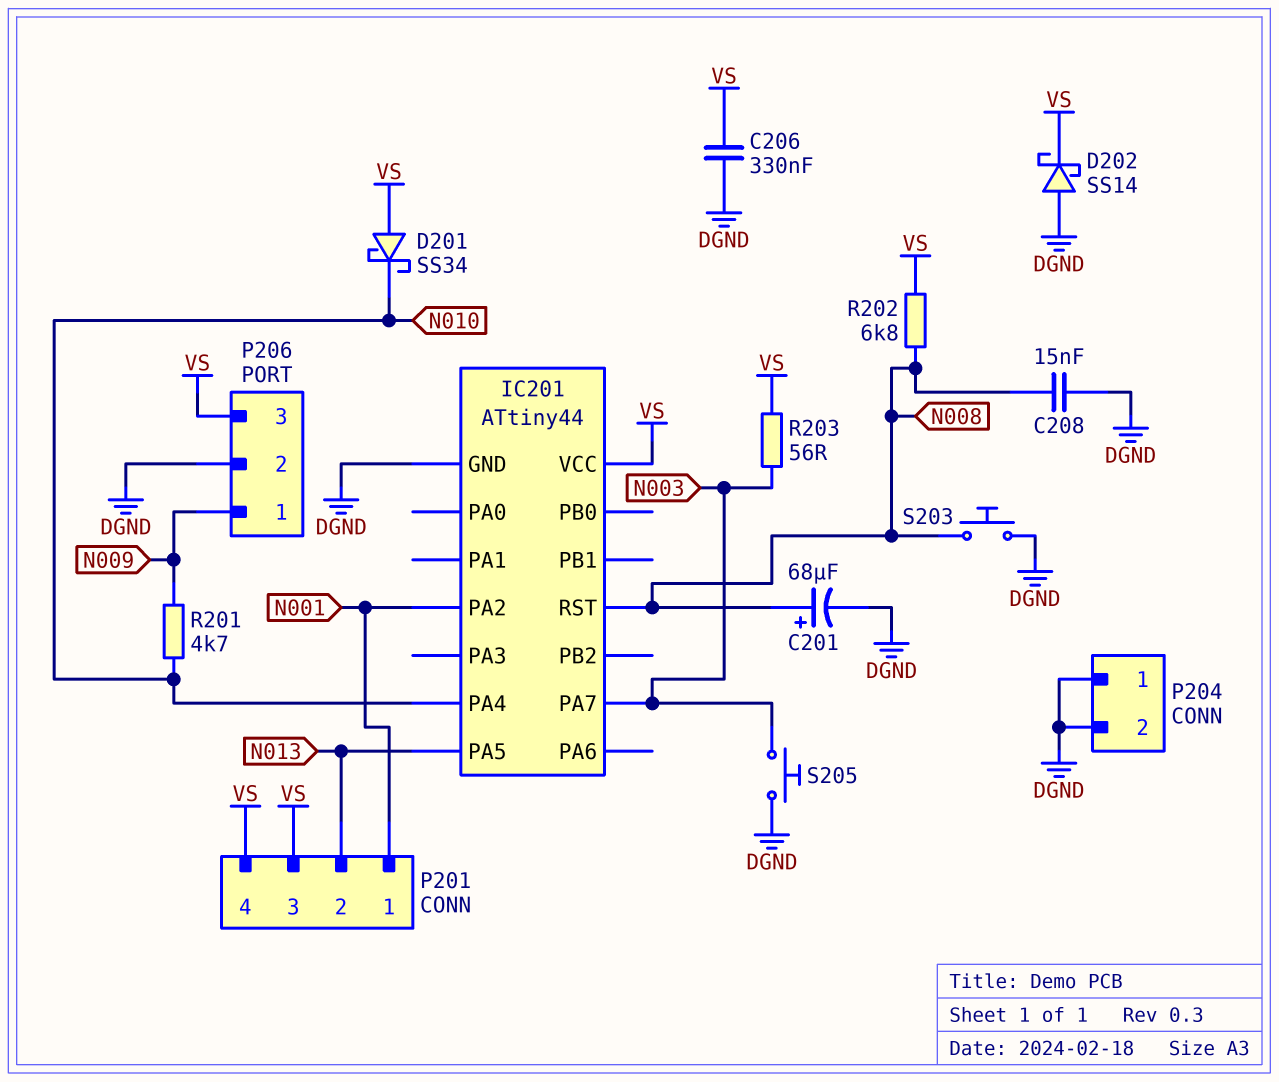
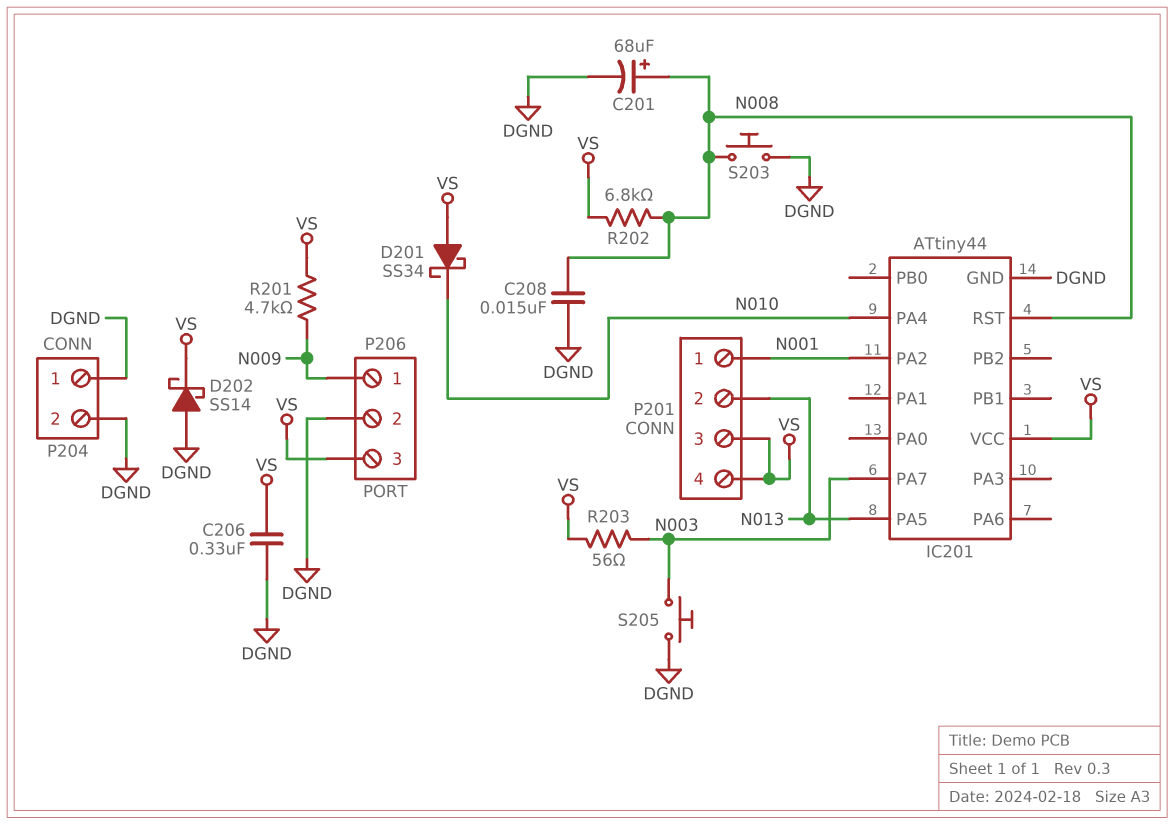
R201: 4.7k (N009, N010) -> 4.7k (N009, VS)

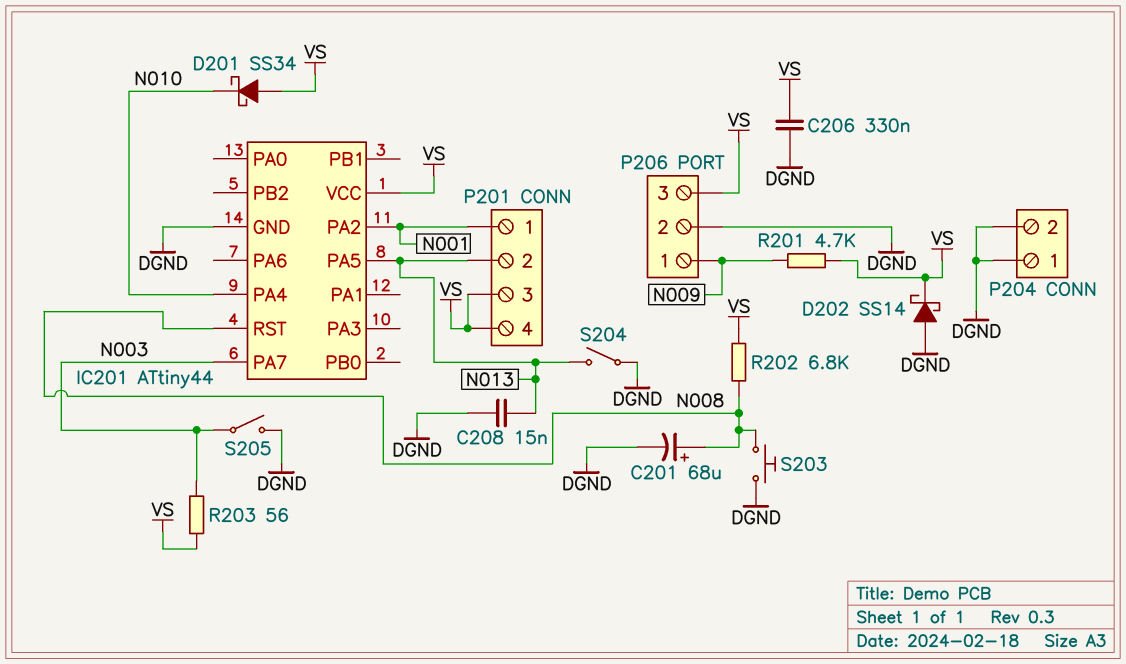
C208: 15nF (DGND, N008) -> 15nF (DGND, N013)
S204: none -> switch (DGND, N013)
S205: button (DGND, N003) -> switch (DGND, N003)

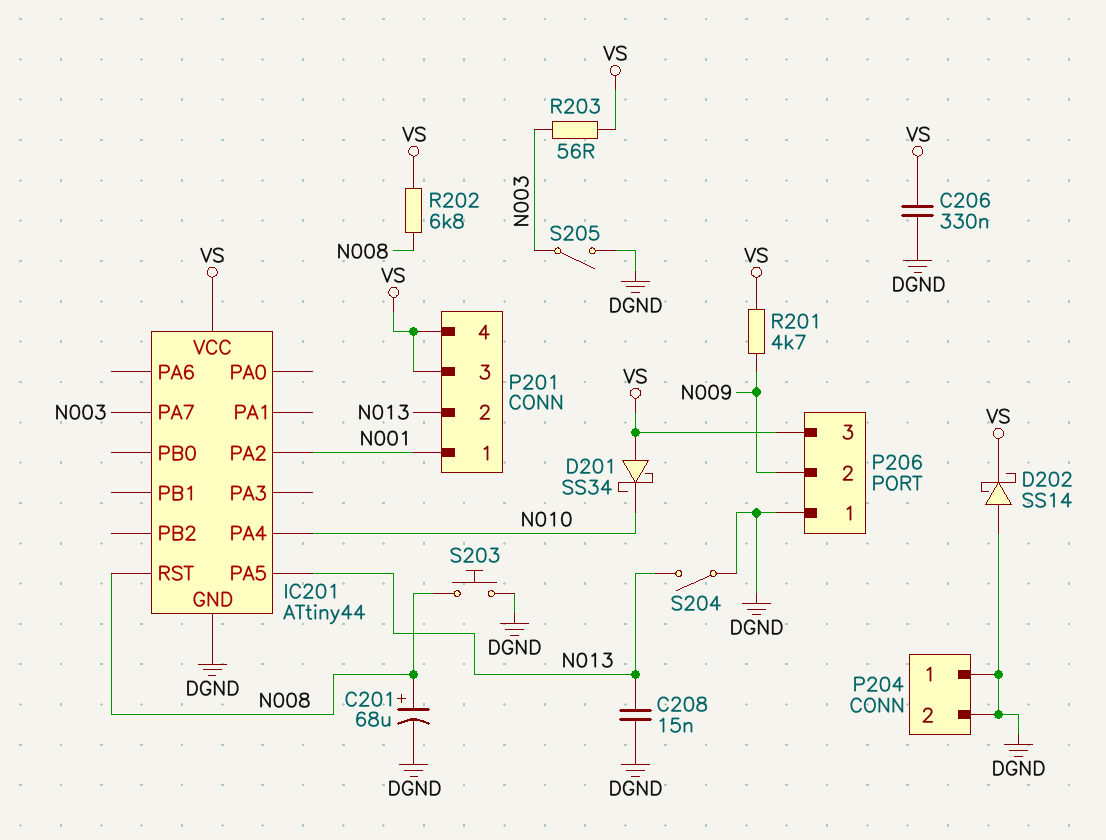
P206 pin 1: N009 -> DGND
P206 pin 2: DGND -> N009

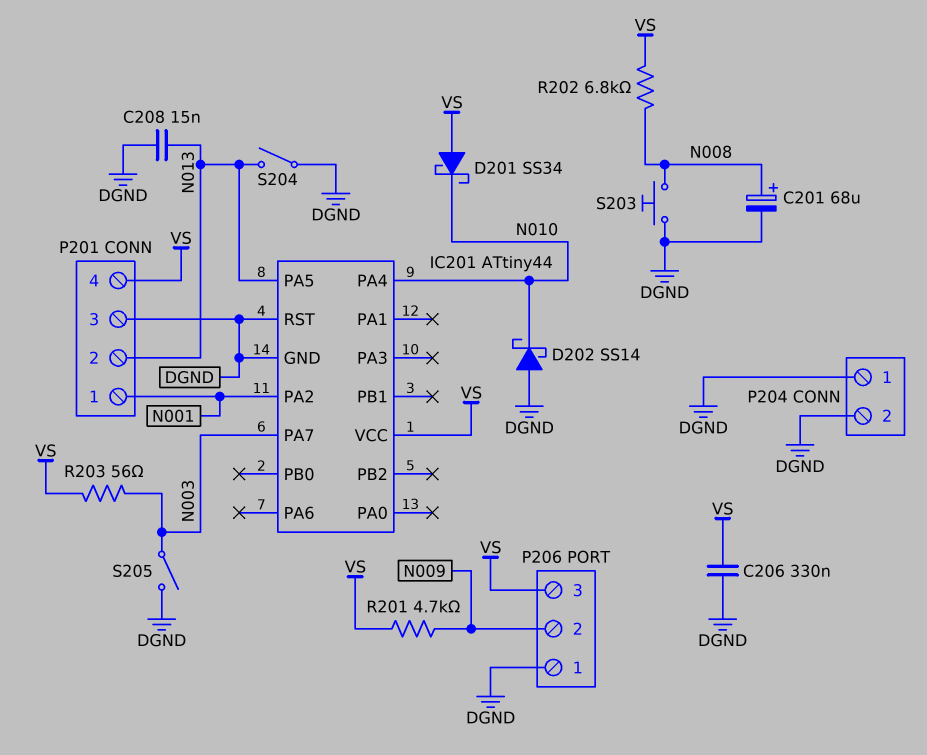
D202: schottky SS14 (A DGND, K VS) -> schottky SS14 (A DGND, K N010)
IC201 pin RST: N008 -> DGND
P201 pin 3: VS -> DGND

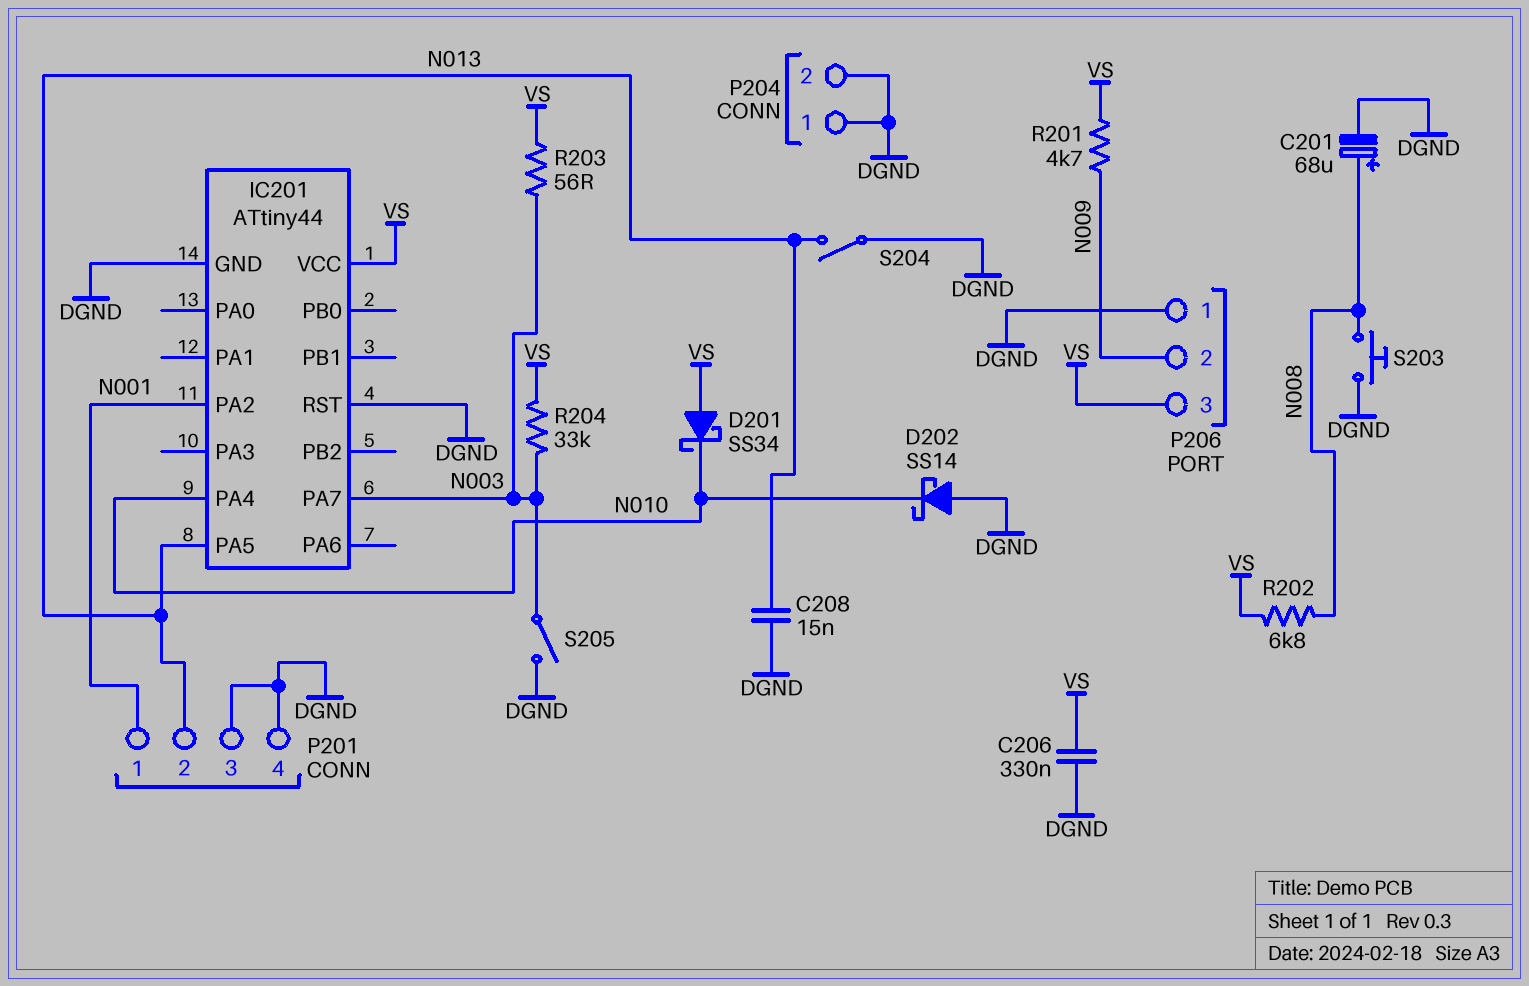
P201 pin 4: VS -> DGND
R204: none -> 33k (N003, VS)

